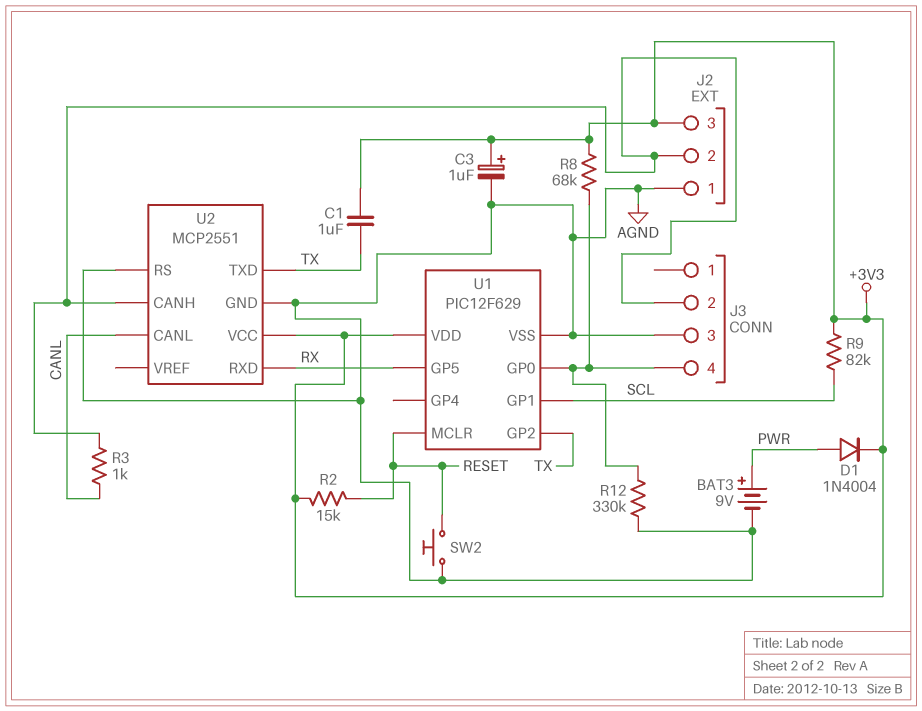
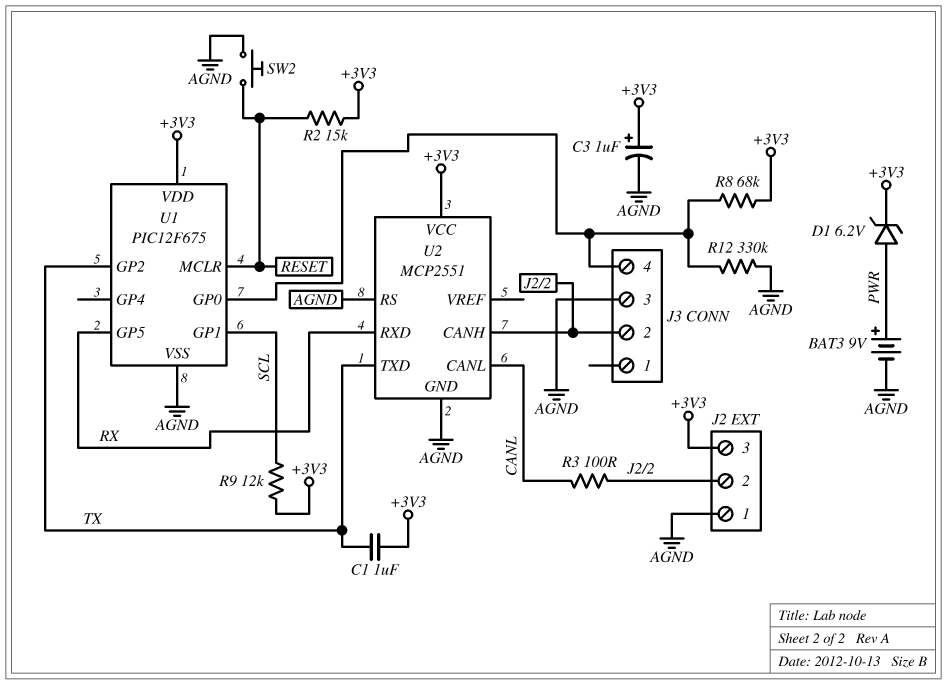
D1: diode 1N4004 (A PWR, K +3V3) -> zener 6.2V (A PWR, K +3V3)
R3: 1k (CANL, J2/2) -> 100 (CANL, J2/2)
R9: 82k (+3V3, SCL) -> 12k (+3V3, SCL)
U1: PIC12F629 -> PIC12F675

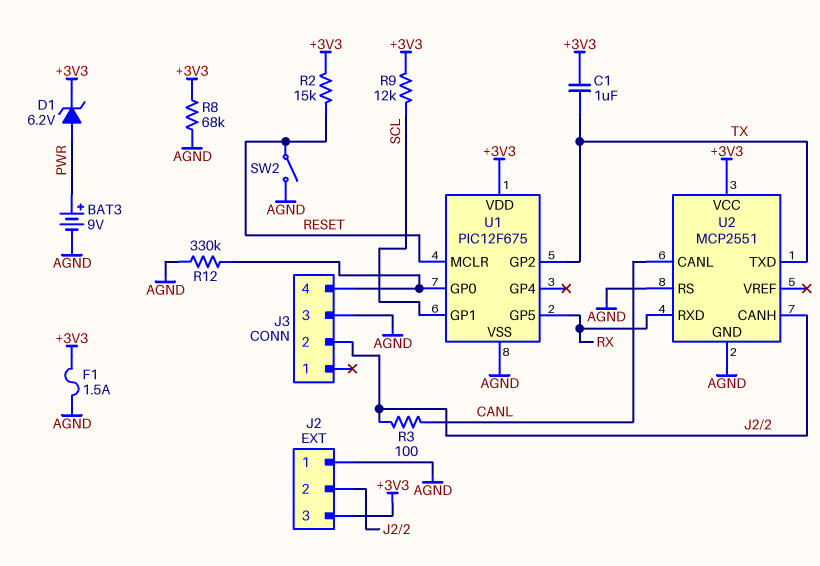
C3: 1uF (plus +3V3, minus AGND) -> none
F1: none -> 1.5A (+3V3, AGND)
R8: 68k (+3V3, J3/4) -> 68k (+3V3, AGND)
SW2: button (AGND, RESET) -> switch (AGND, RESET)

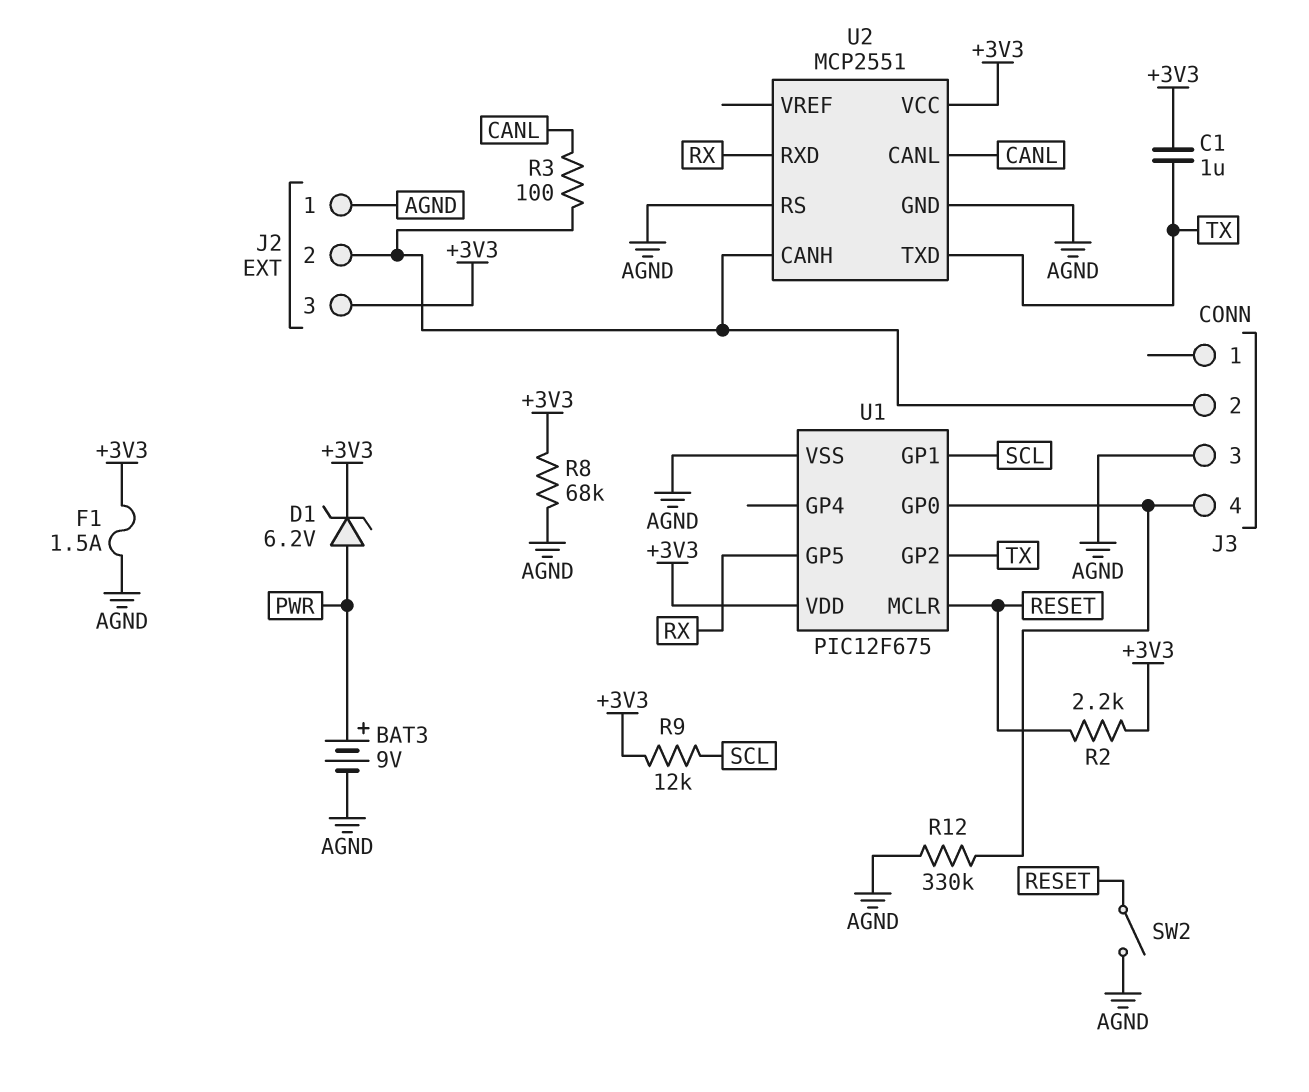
R2: 15k (+3V3, RESET) -> 2.2k (+3V3, RESET)

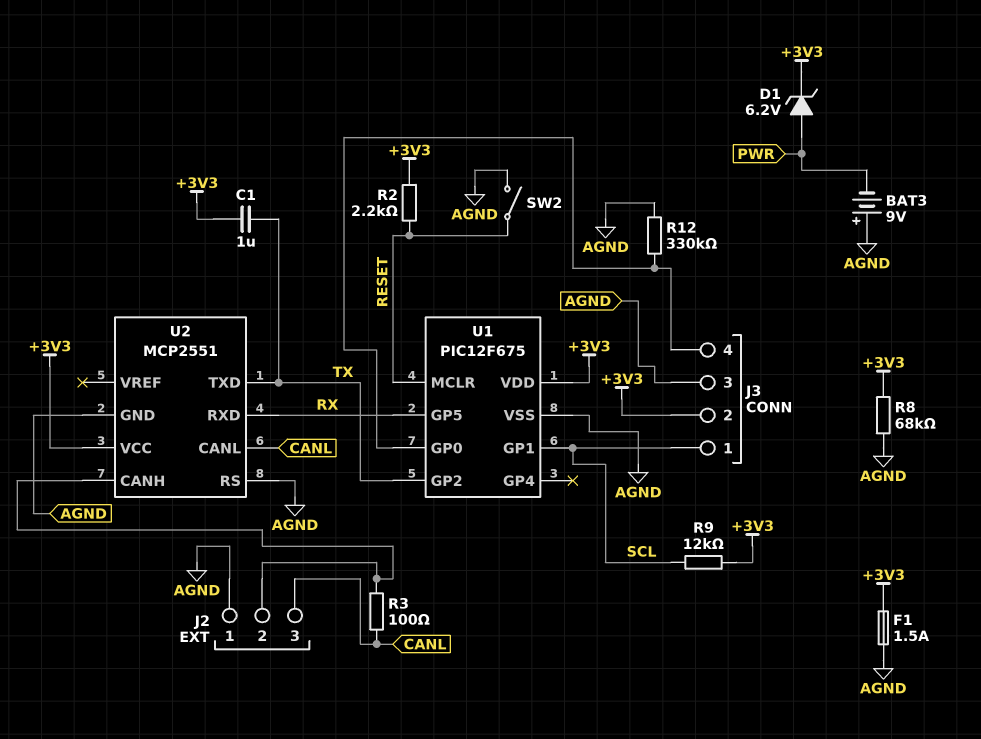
BAT3: 9V (plus PWR, minus AGND) -> 9V (plus AGND, minus PWR)
J2 pin 3: +3V3 -> CANL
J3 pin 1: none -> SCL
J3 pin 2: J2/2 -> +3V3

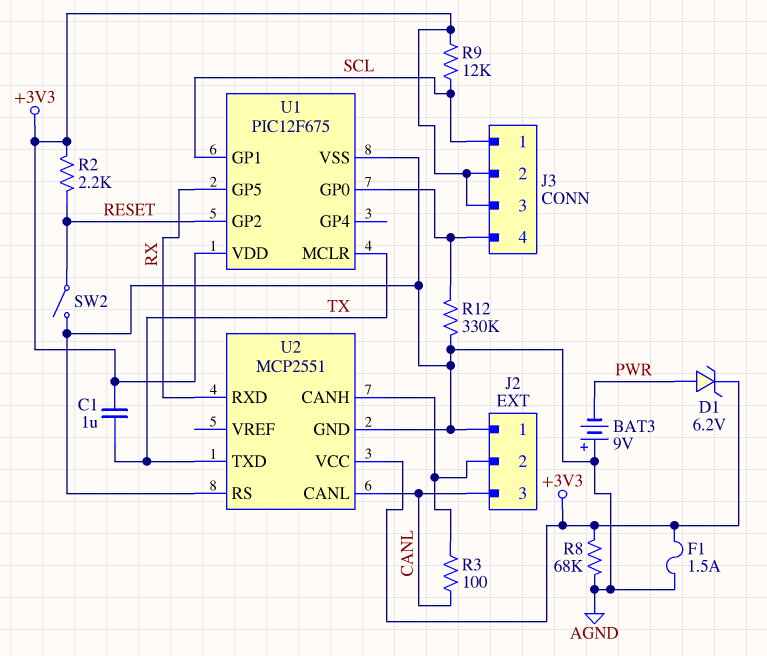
J3 pin 3: AGND -> +3V3
U1 pin GP2: TX -> RESET
U1 pin MCLR: RESET -> TX

